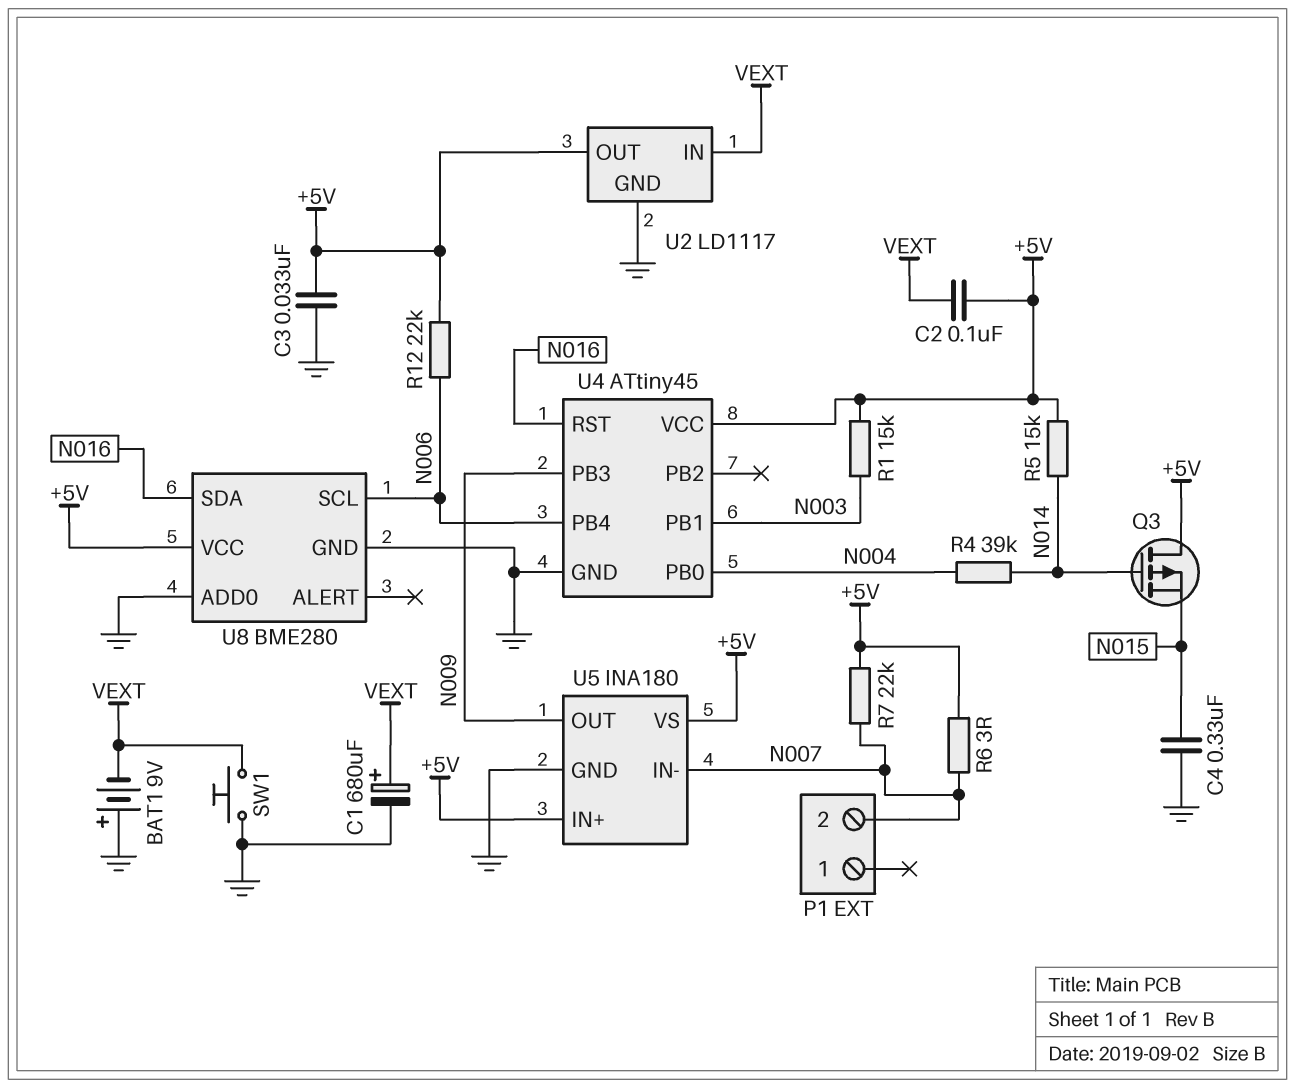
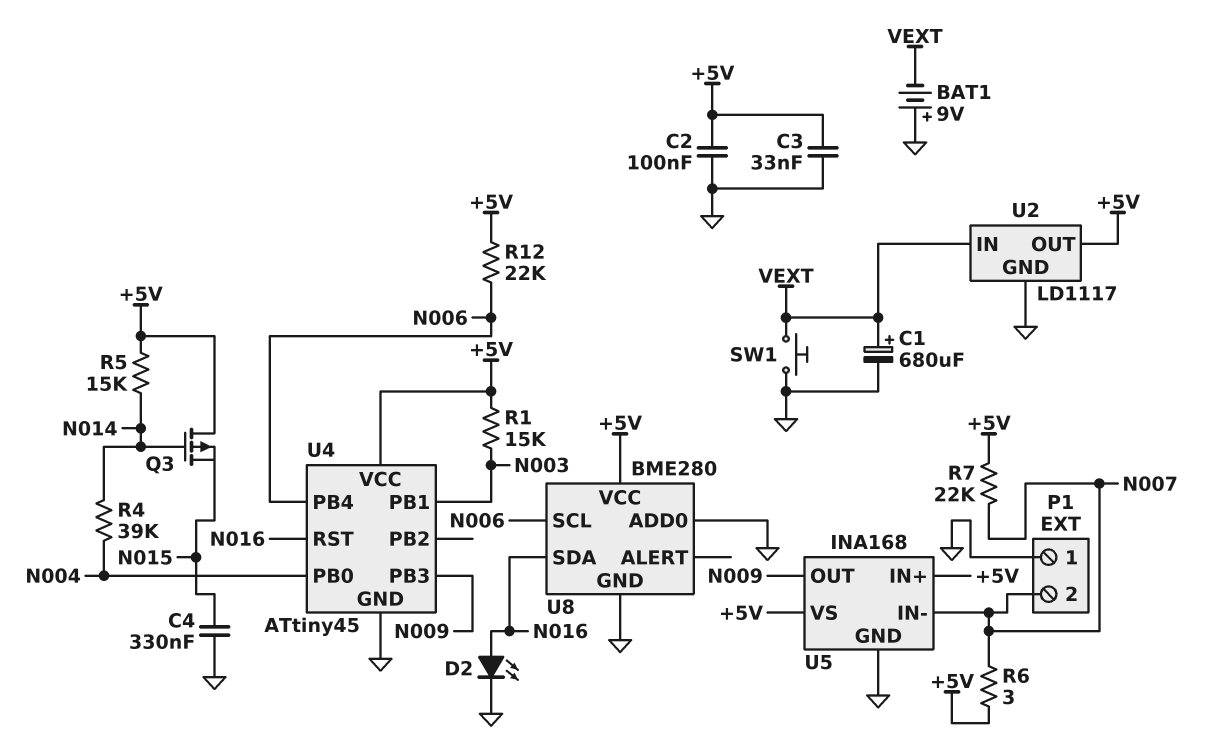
C2: 100nF (+5V, VEXT) -> 100nF (+5V, GND)
D2: none -> LED (A N016, K GND)
P1 pin 1: none -> GND
U5: INA180 -> INA168

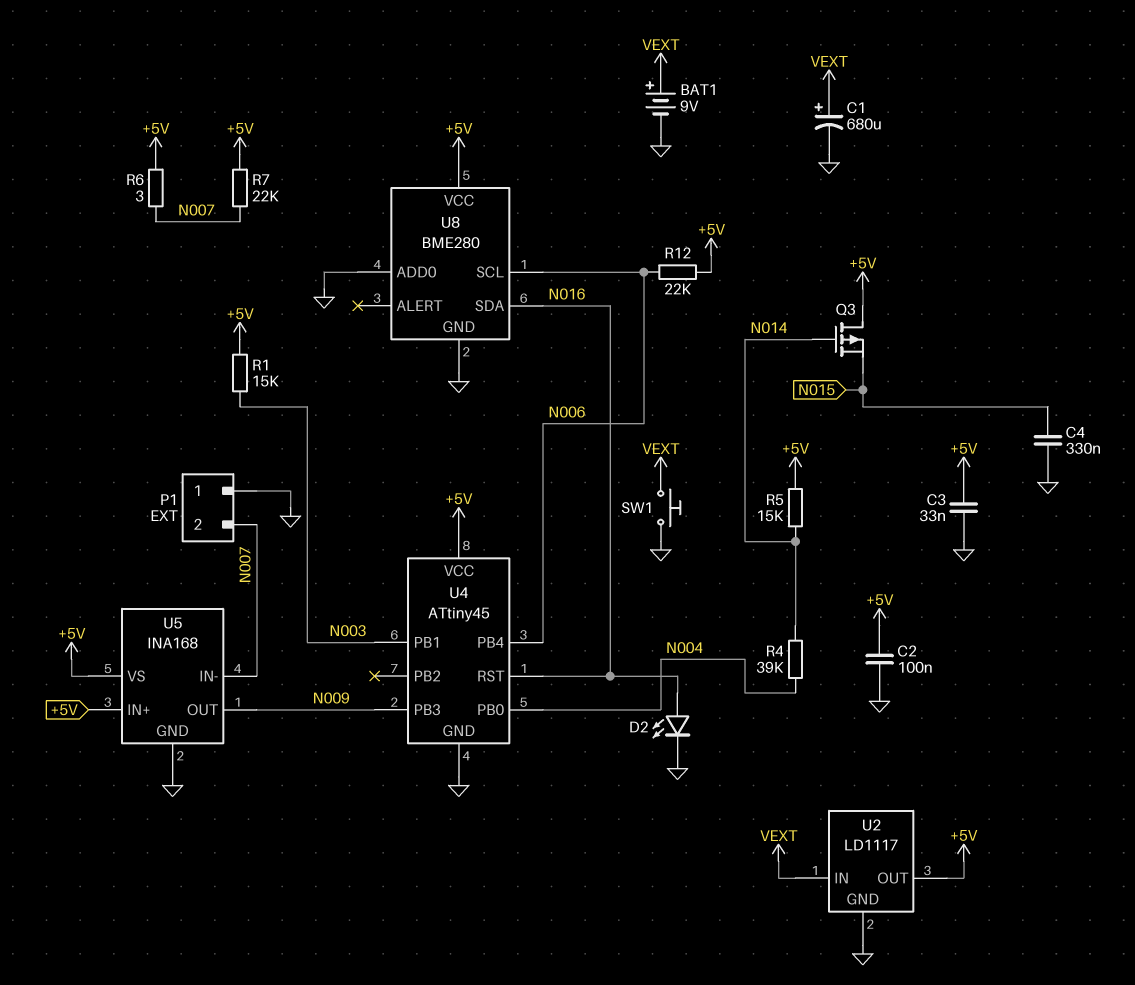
BAT1: 9V (plus GND, minus VEXT) -> 9V (plus VEXT, minus GND)

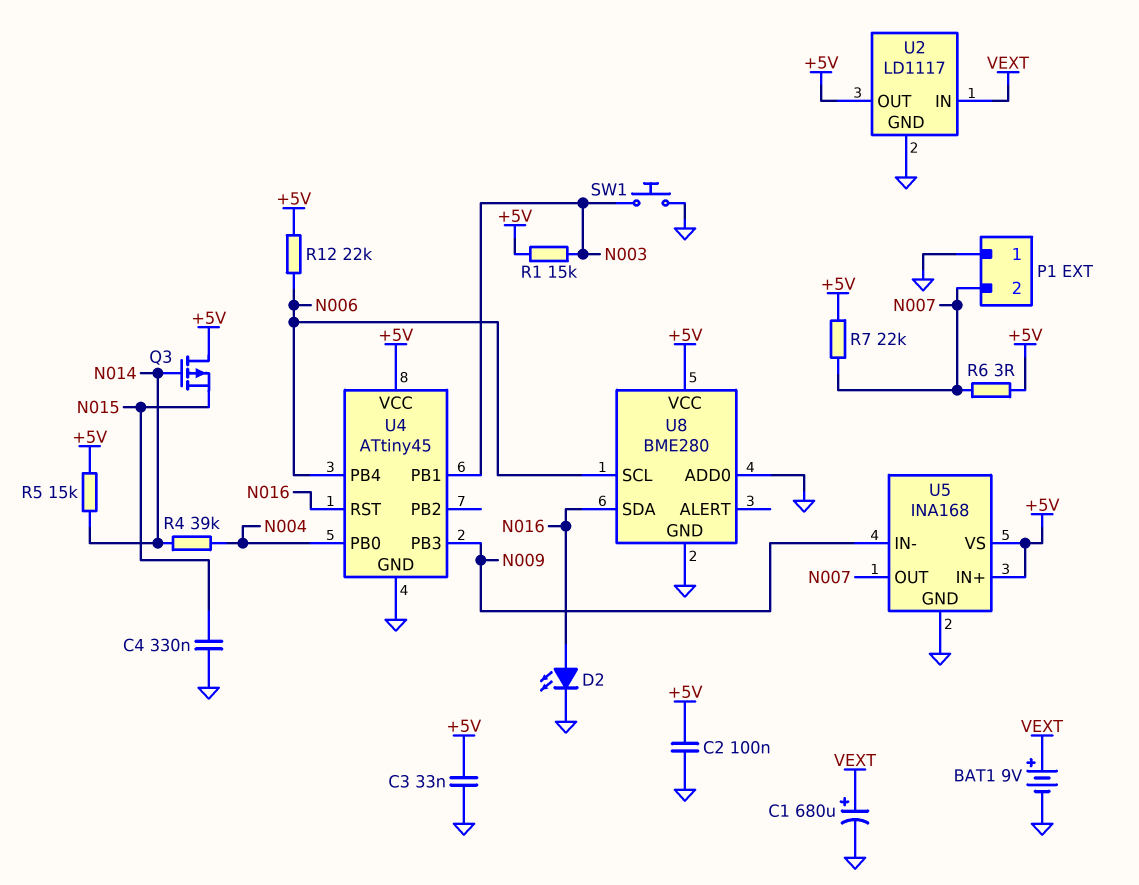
SW1: button (GND, VEXT) -> button (GND, N003)
U5 pin IN-: N007 -> N009
U5 pin OUT: N009 -> N007

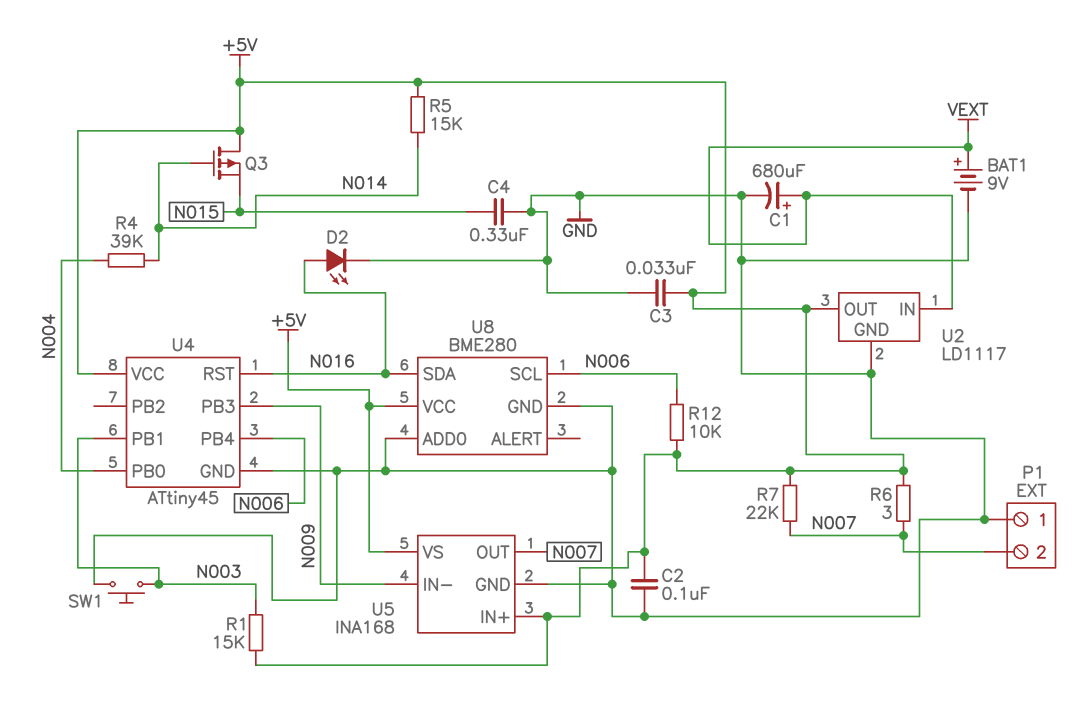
R12: 22k (+5V, N006) -> 10k (+5V, N006)

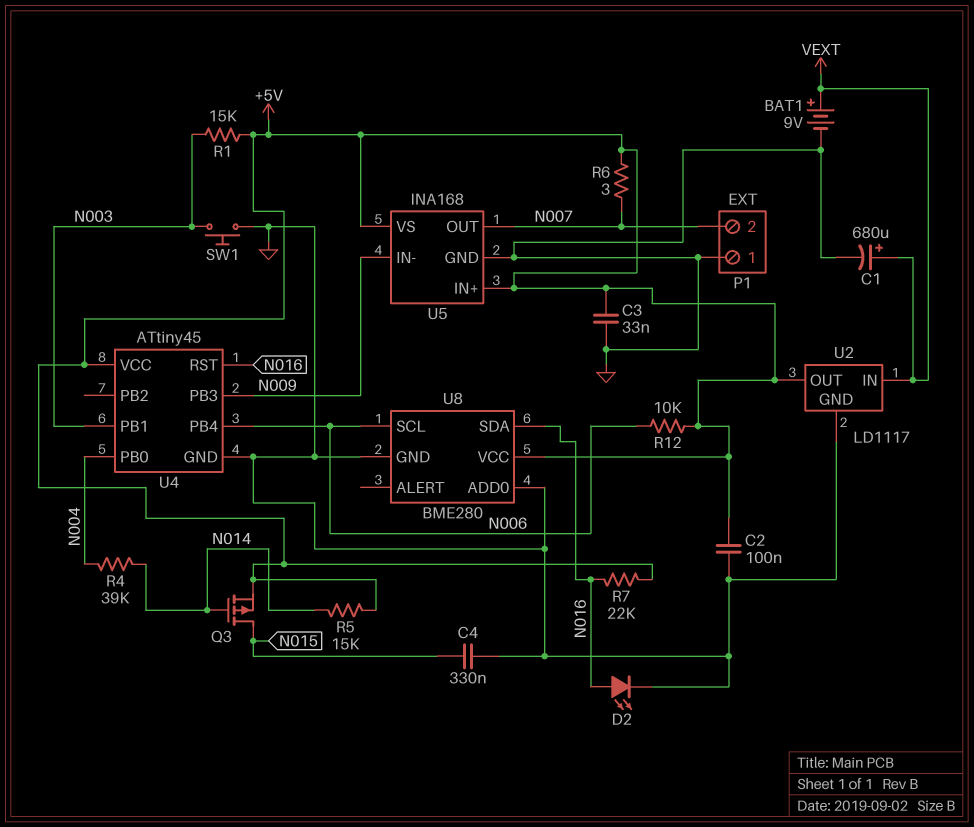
Q3: PMOS (G N014, D +5V, S N015) -> PMOS (G N014, D N015, S +5V)
R7: 22k (+5V, N007) -> 22k (+5V, N016)

